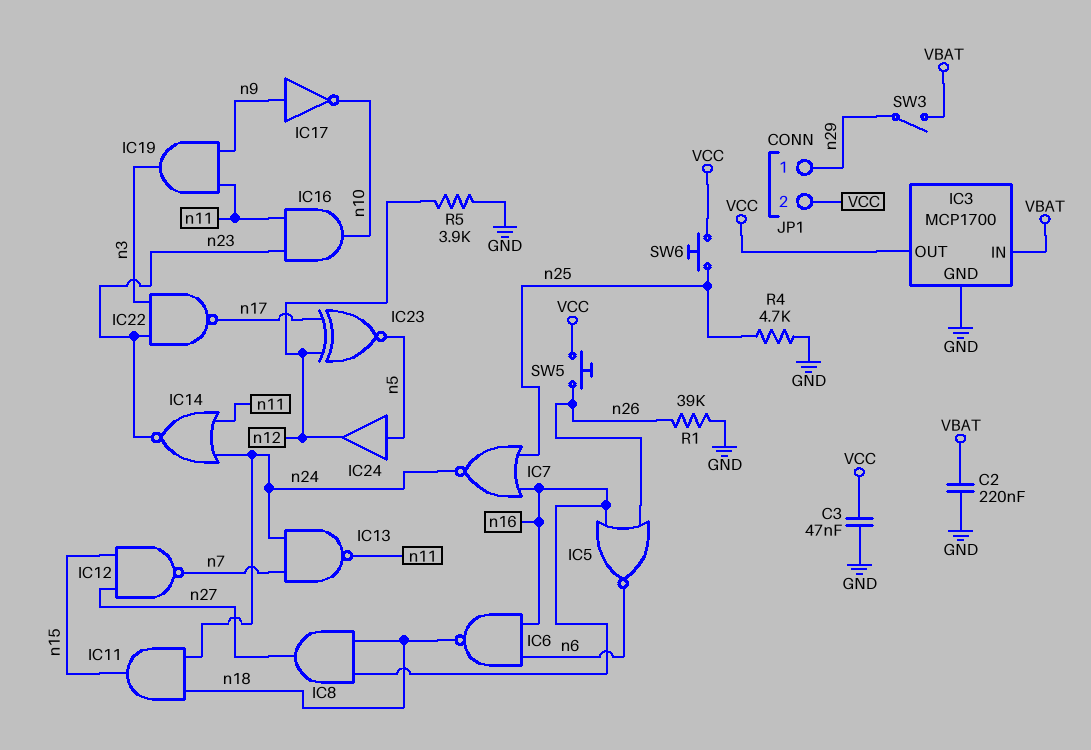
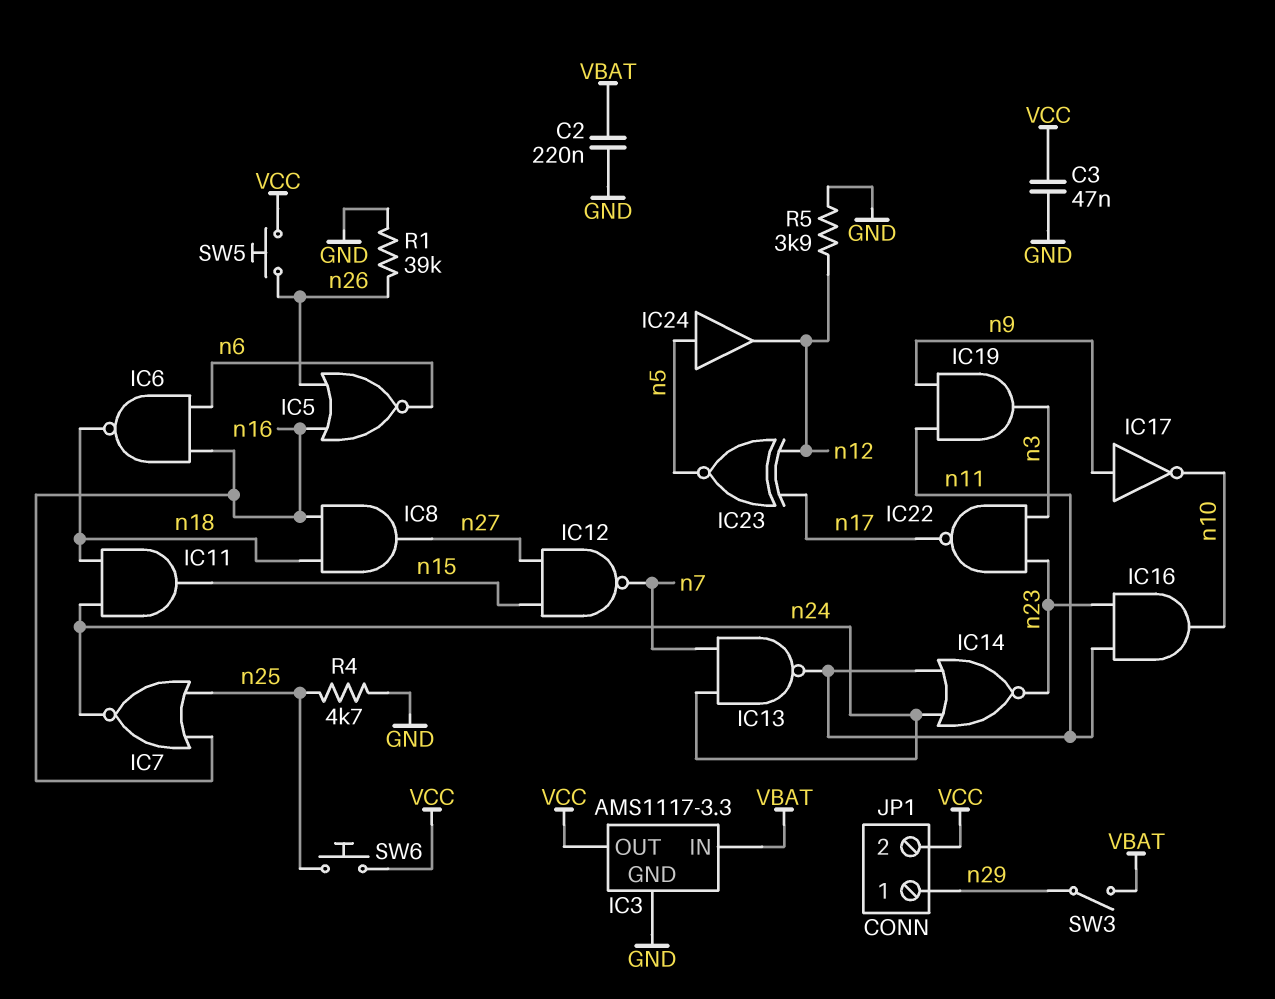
IC3: MCP1700 -> AMS1117-3.3

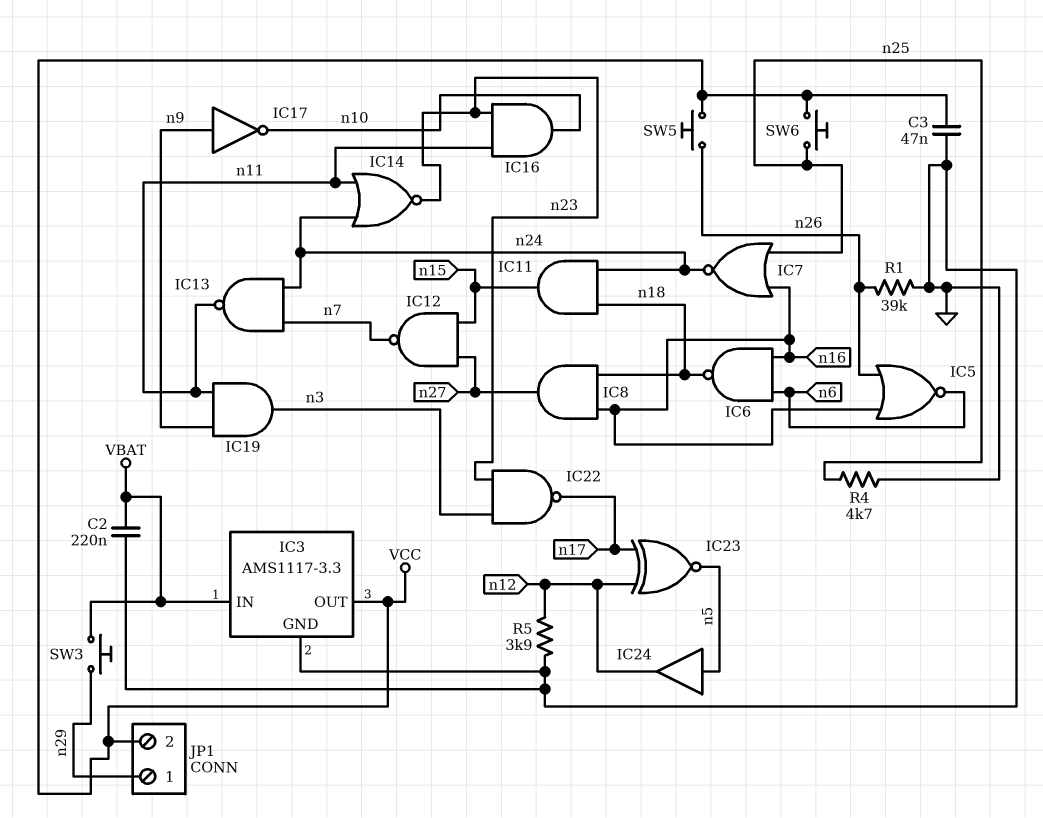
SW3: switch (VBAT, n29) -> button (VBAT, n29)

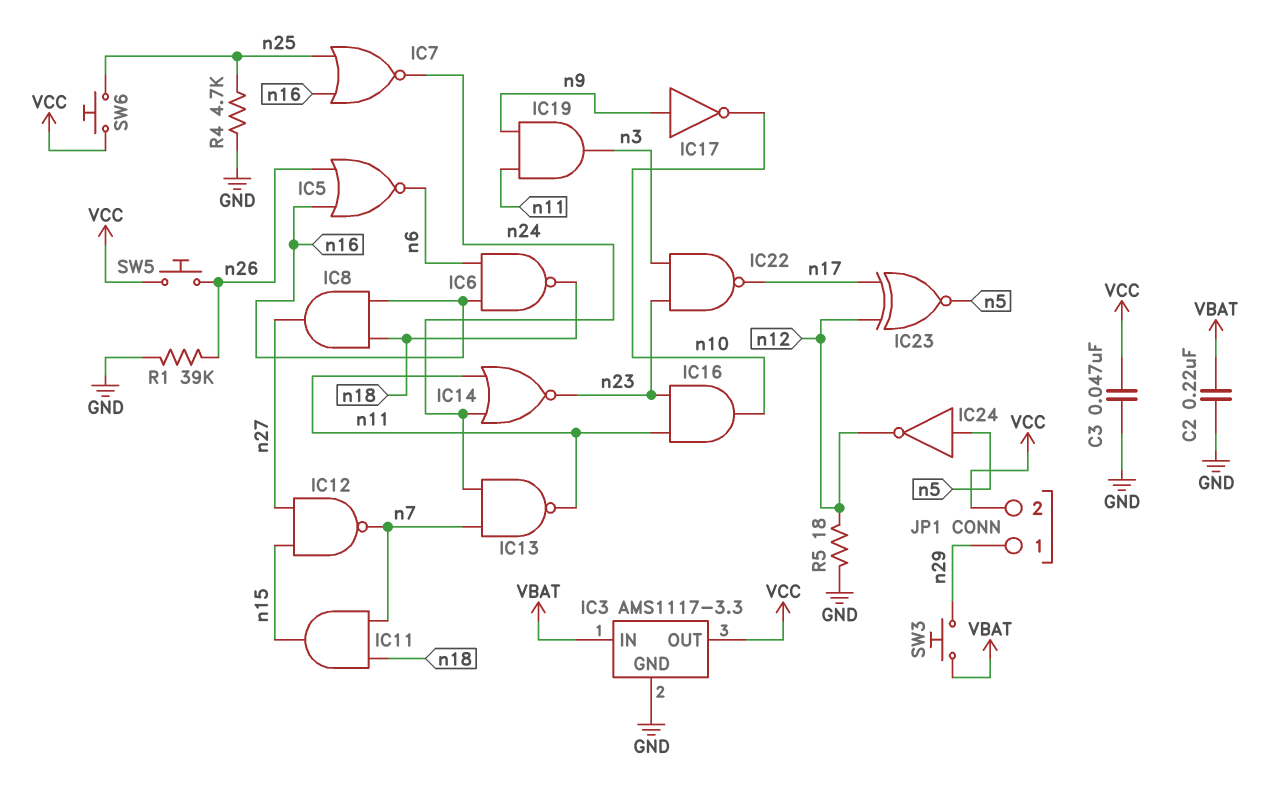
IC11: AND (in n18, in n24, out n15) -> AND (in n7, in n18, out n15)
IC24: buffer (in n5, out n12) -> NOT (in n5, out n12)
R5: 3.9k (GND, n12) -> 18 (GND, n12)

